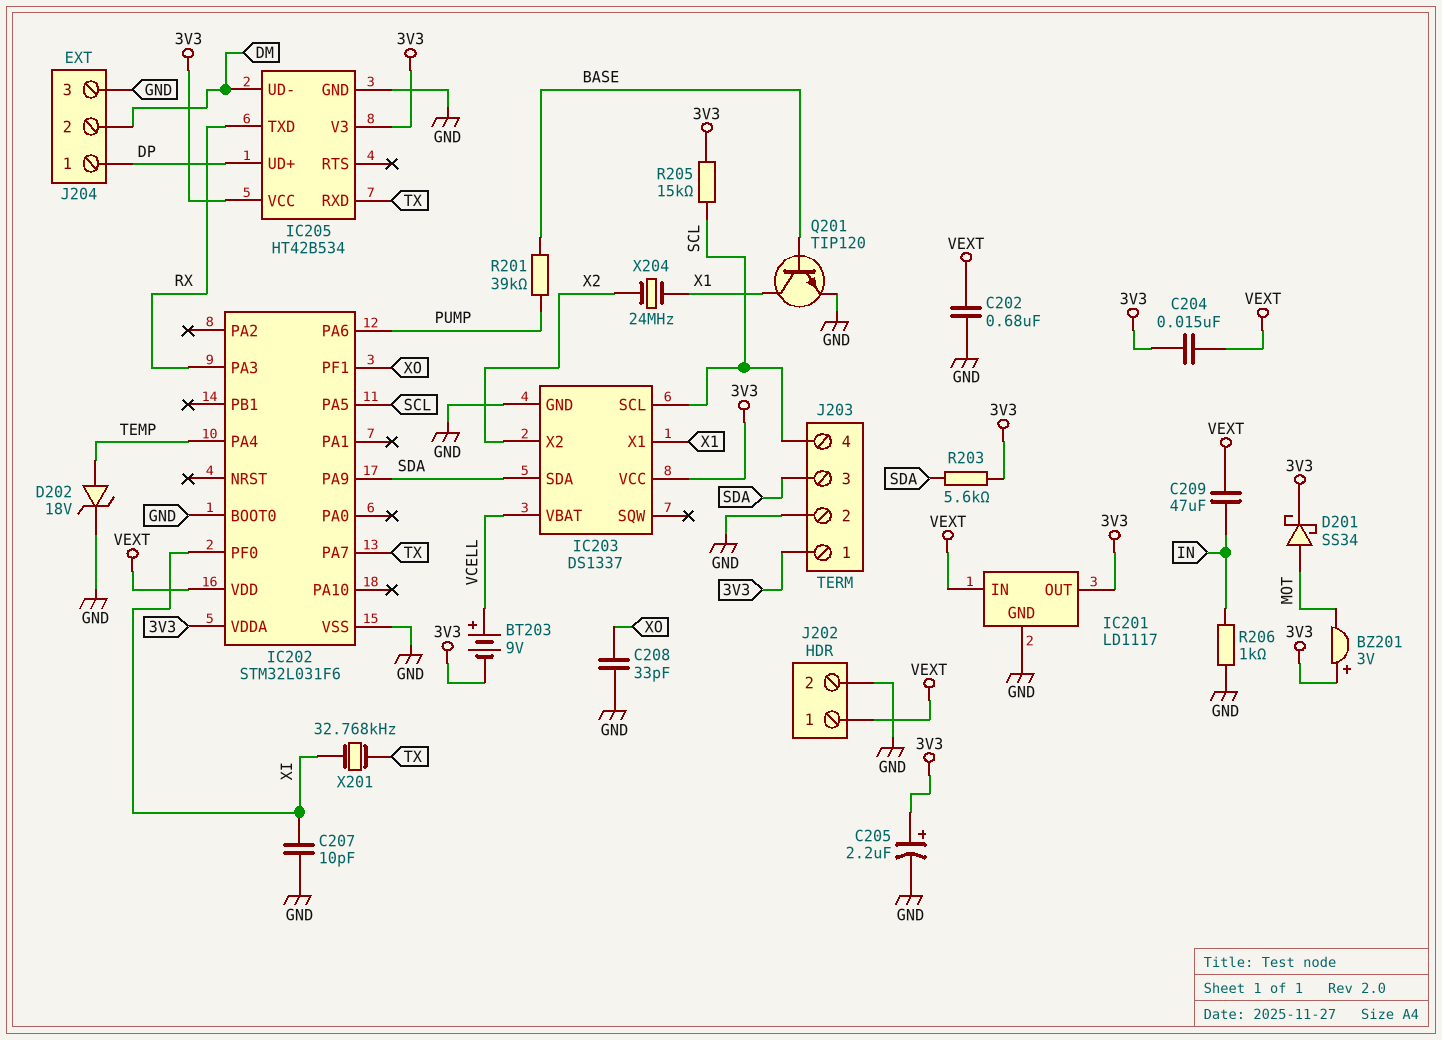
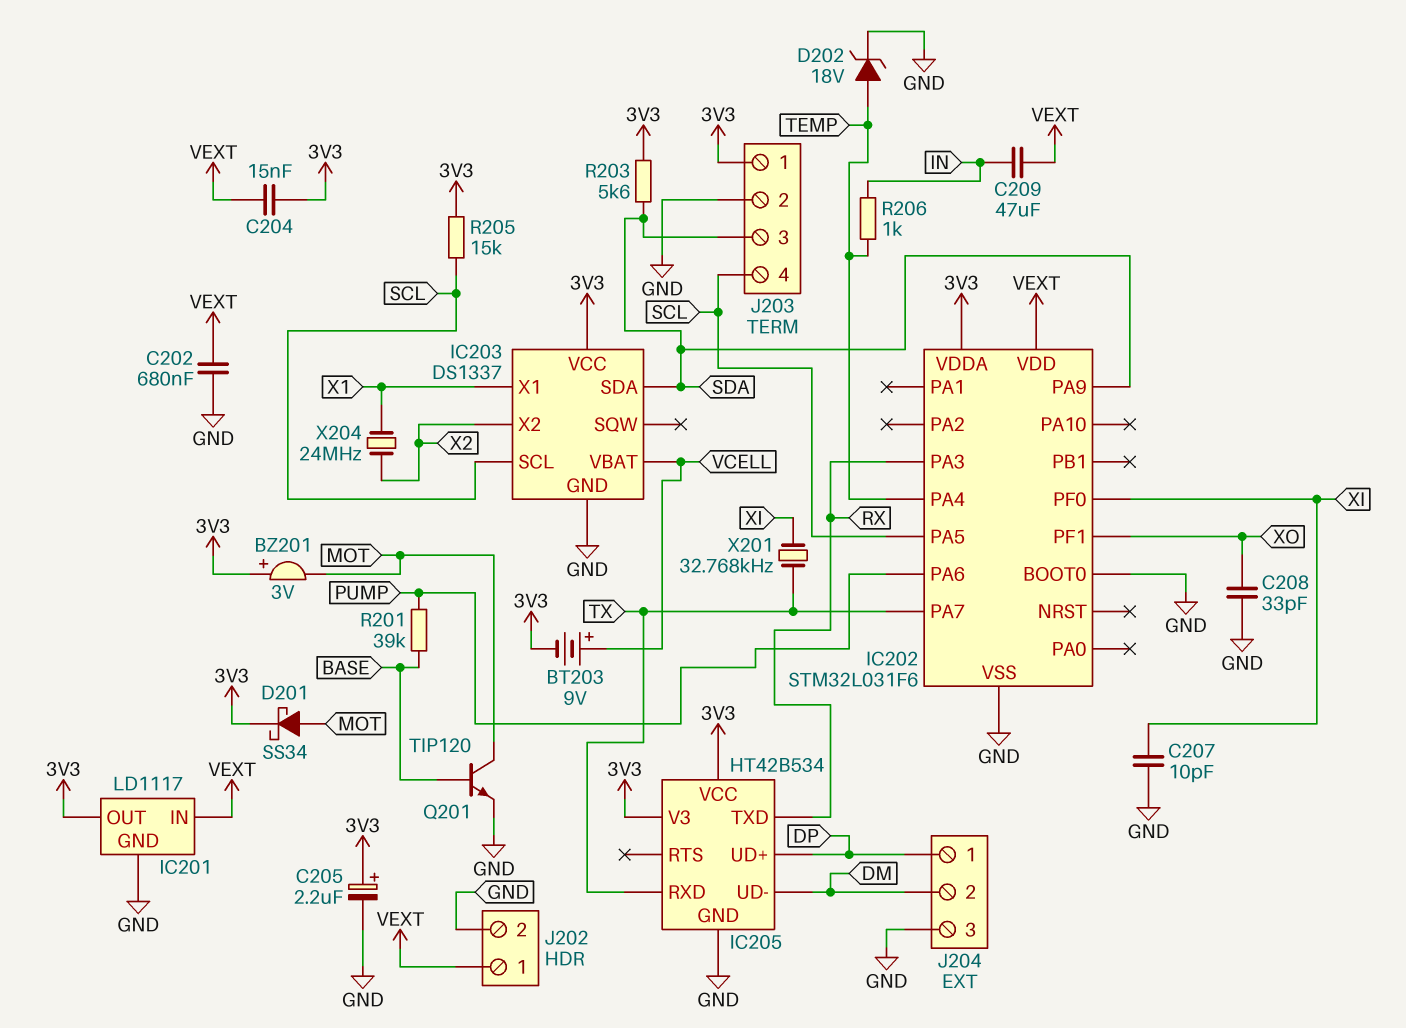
Q201: NPN TIP120 (B BASE, C X1, E GND) -> NPN TIP120 (B BASE, C MOT, E GND)
R206: 1k (GND, IN) -> 1k (IN, TEMP)

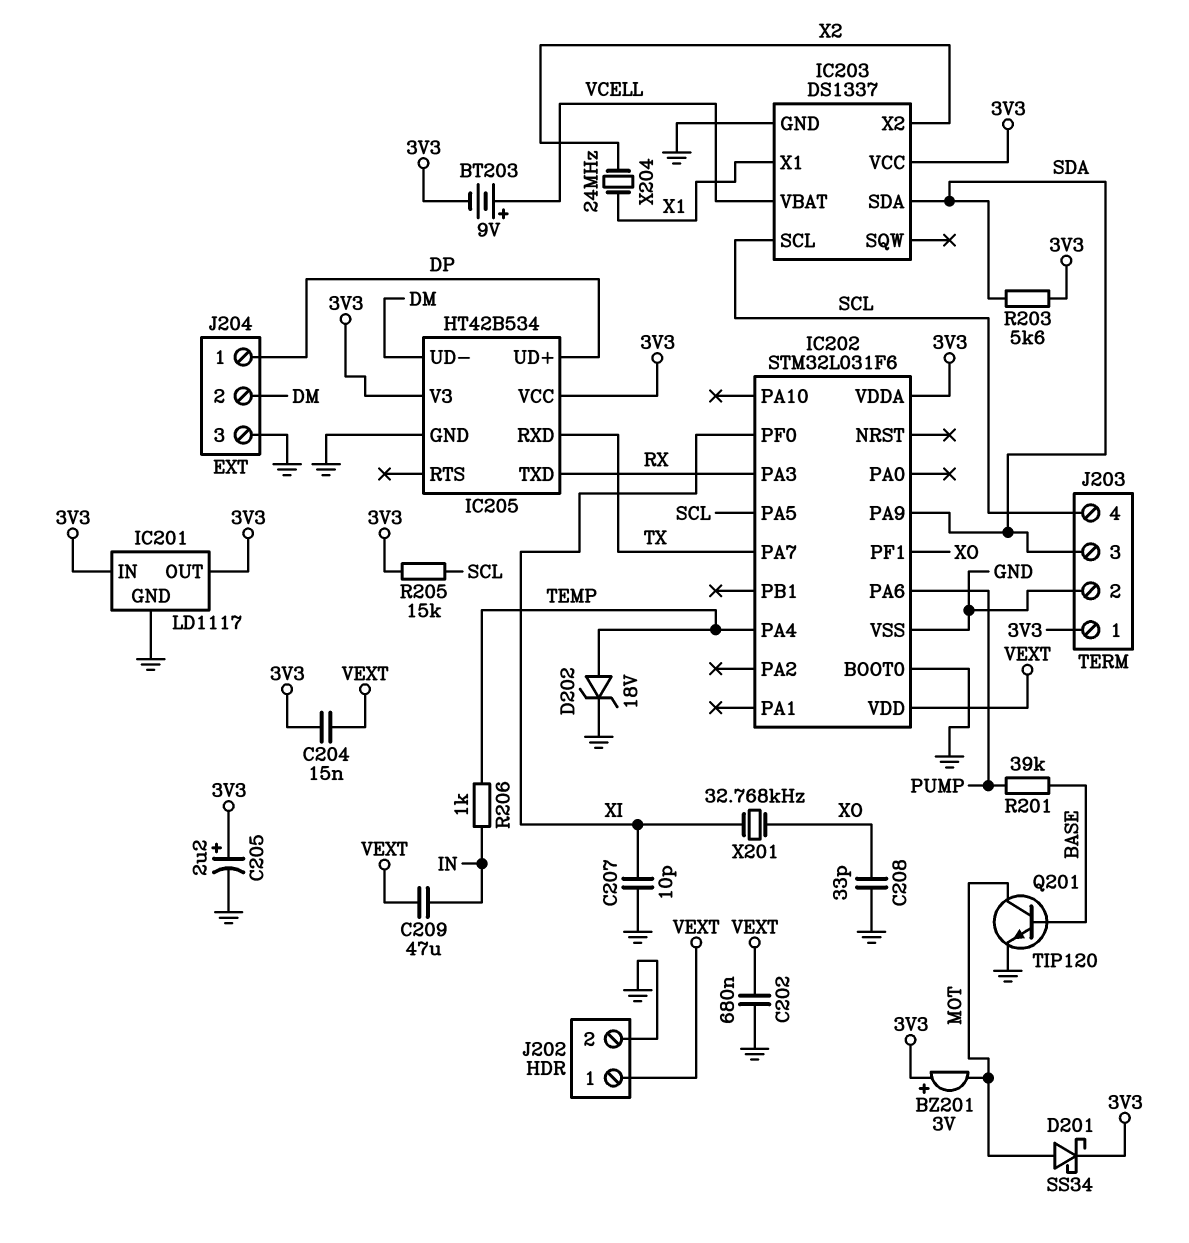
IC201 pin IN: VEXT -> 3V3
X201: 32.768kHz (TX, XI) -> 32.768kHz (XI, XO)

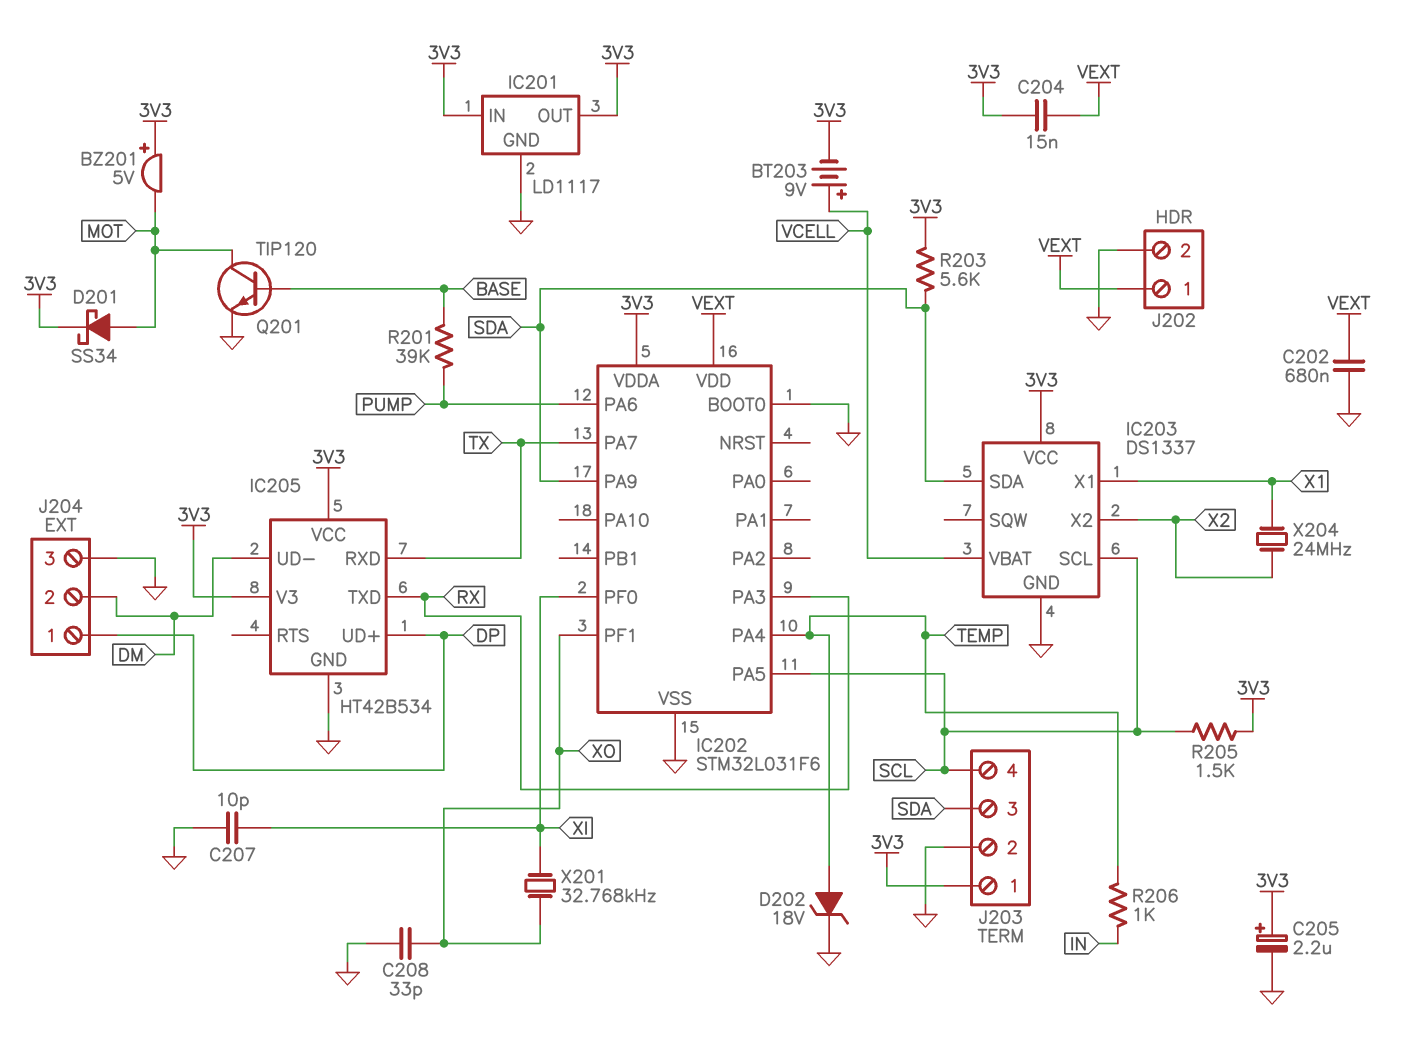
BZ201: buzzer 3V (plus 3V3, minus MOT) -> buzzer 5V (plus 3V3, minus MOT)
C209: 47uF (IN, VEXT) -> none
R205: 15k (3V3, SCL) -> 1.5k (3V3, SCL)

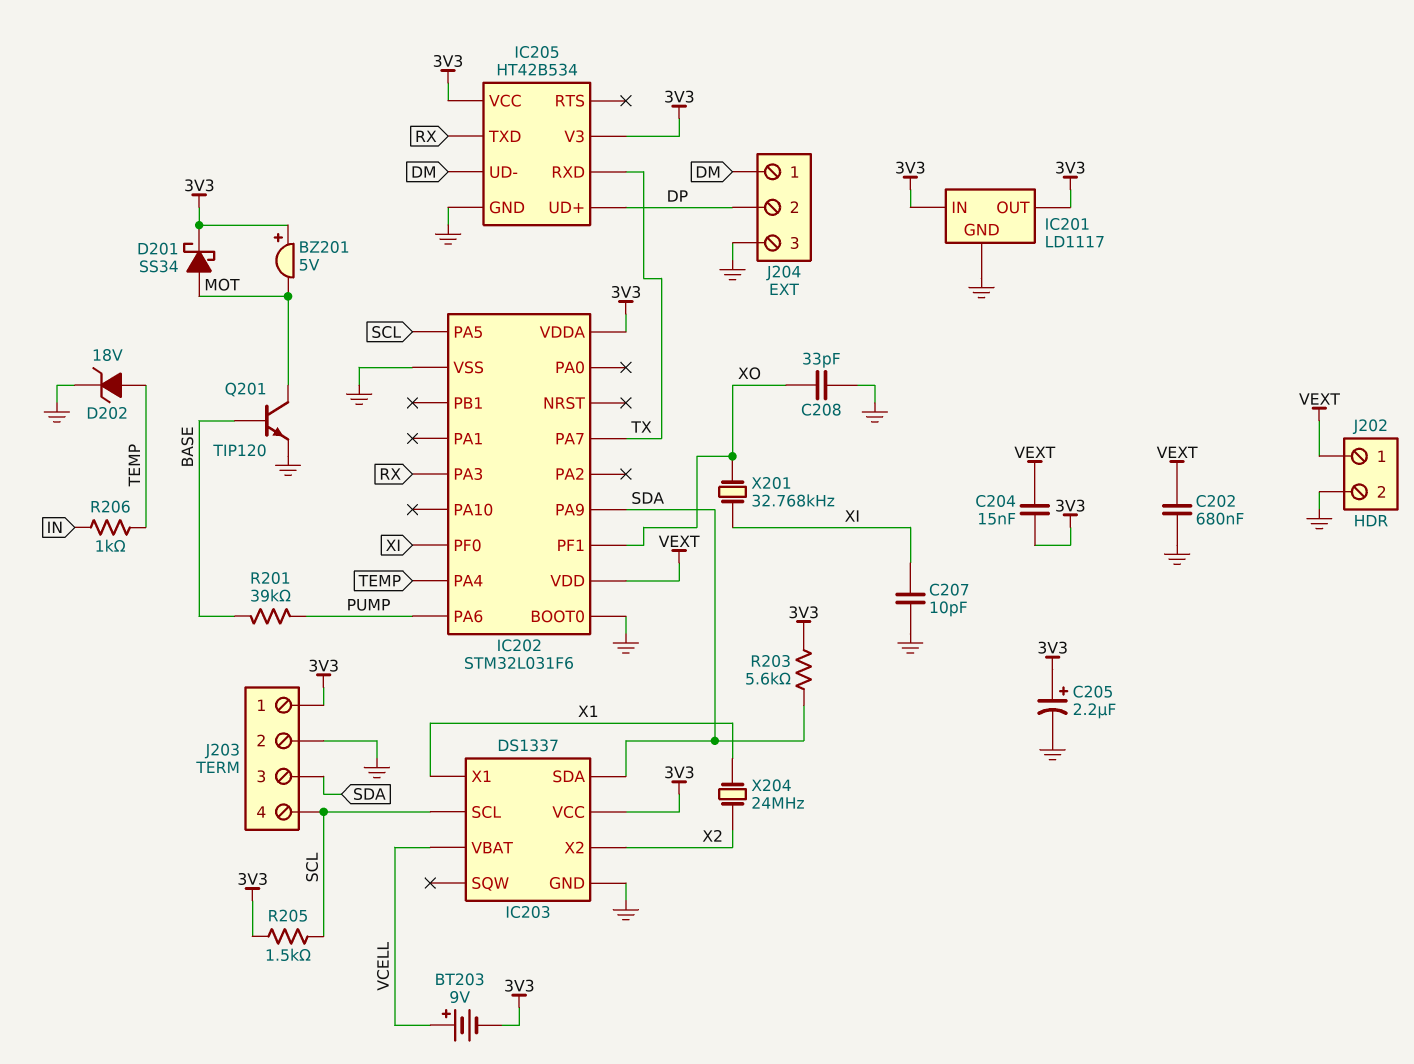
J204 pin 1: DP -> DM
J204 pin 2: DM -> DP

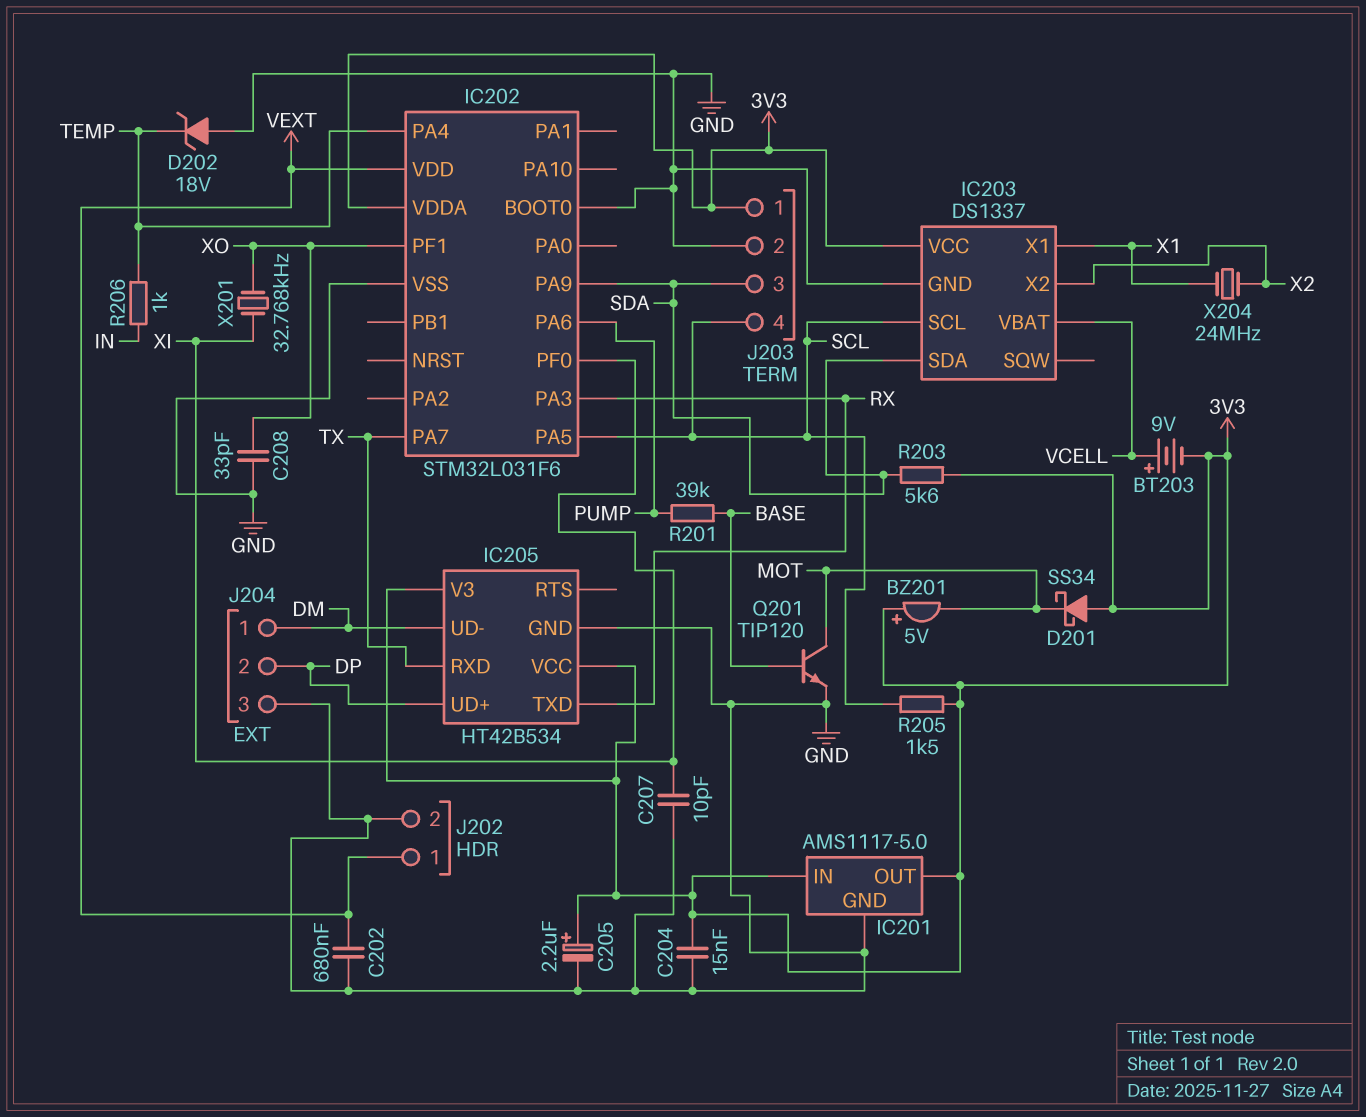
C204: 15nF (3V3, VEXT) -> 15nF (3V3, GND)
D201: schottky SS34 (A MOT, K 3V3) -> schottky SS34 (A 3V3, K MOT)
D202: zener 18V (A TEMP, K GND) -> zener 18V (A GND, K TEMP)
IC201: LD1117 -> AMS1117-5.0

